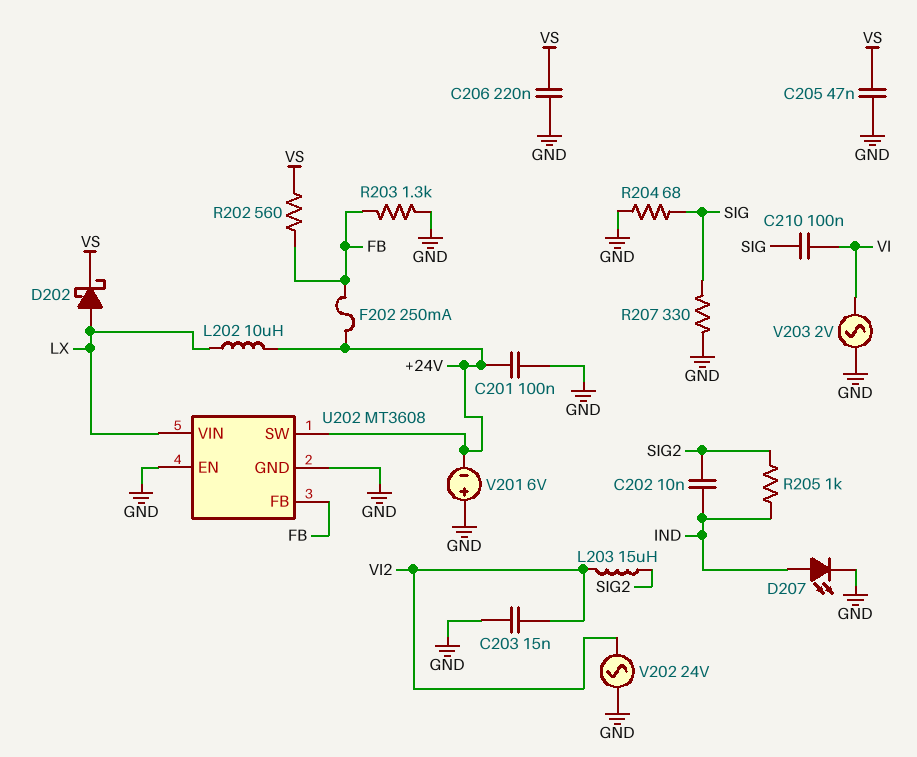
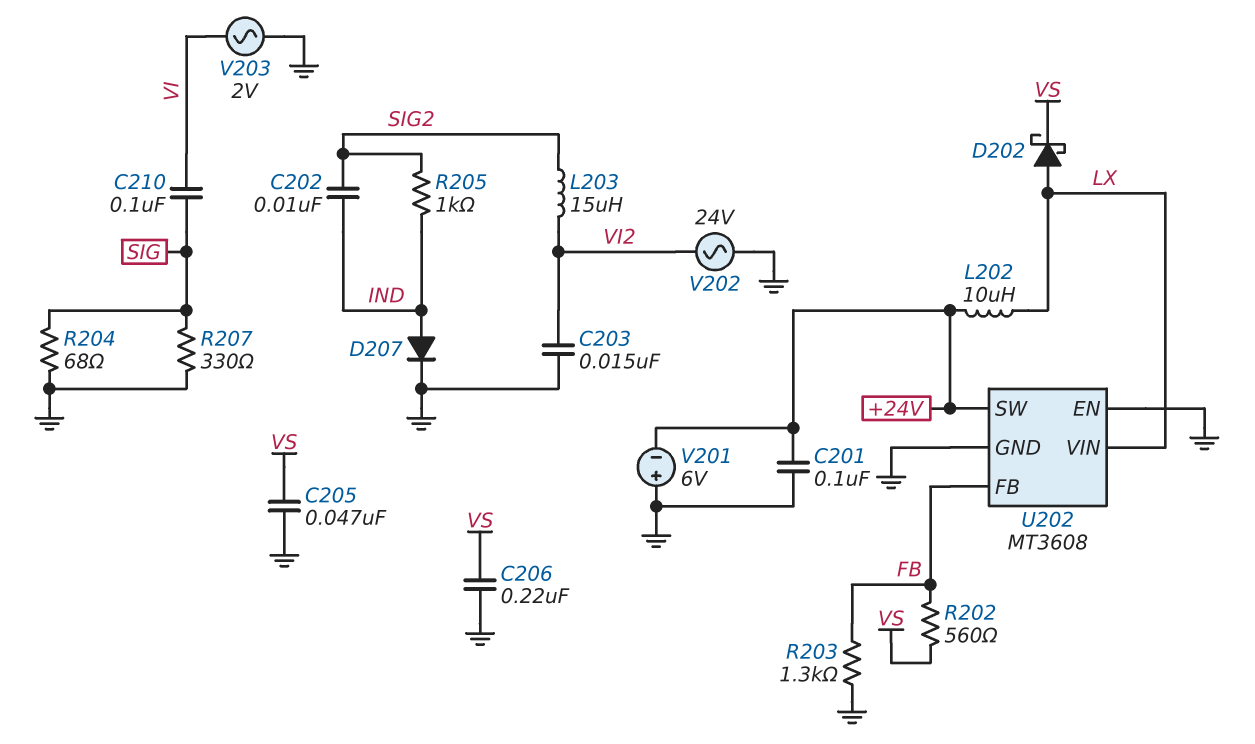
D207: LED (A IND, K GND) -> diode (A IND, K GND)
F202: 250mA (+24V, FB) -> none

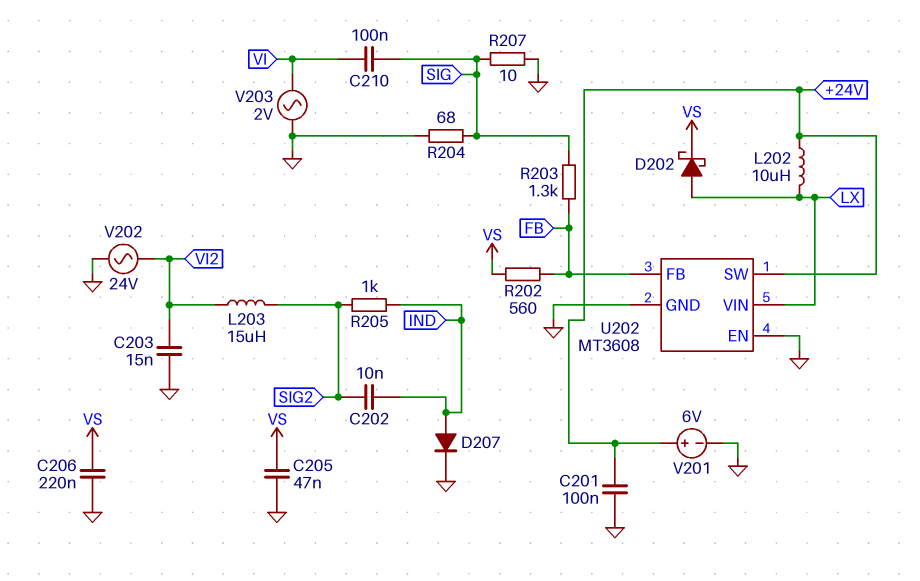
R203: 1.3k (FB, GND) -> 1.3k (FB, SIG)
R207: 330 (GND, SIG) -> 10 (GND, SIG)
V201: 6V (plus GND, minus +24V) -> 6V (plus +24V, minus GND)

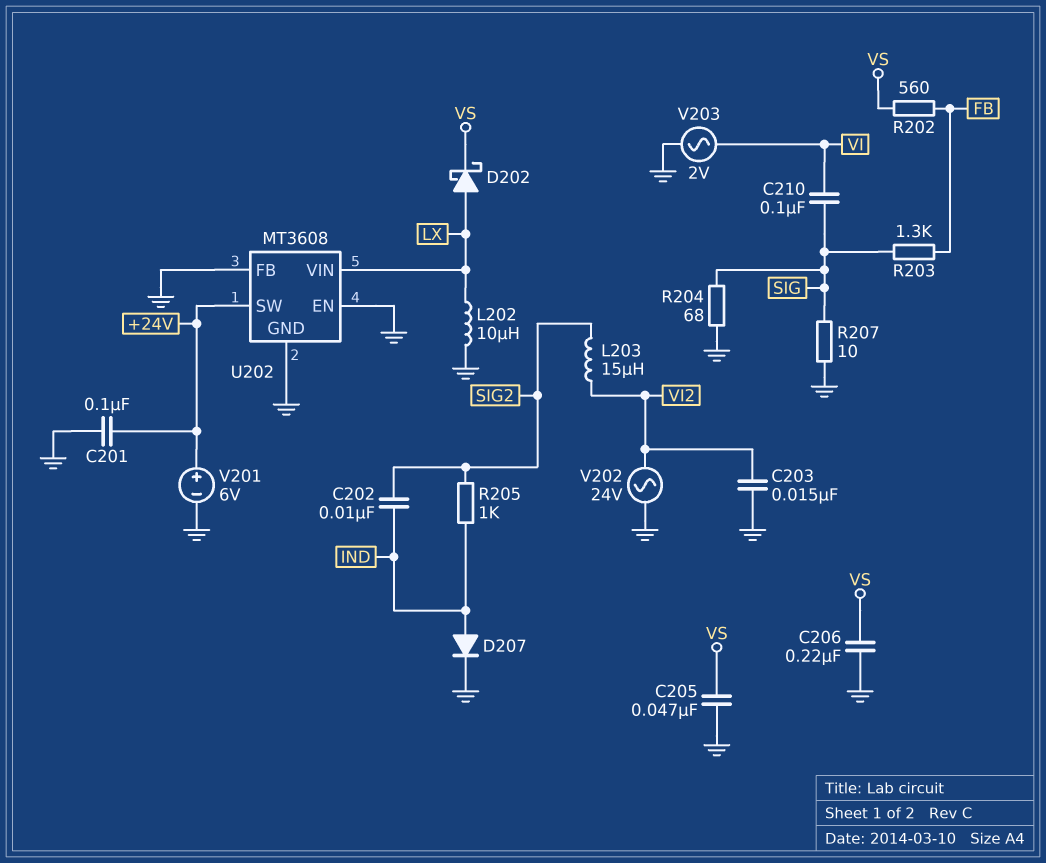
L202: 10uH (+24V, LX) -> 10uH (GND, LX)
U202 pin FB: FB -> GND

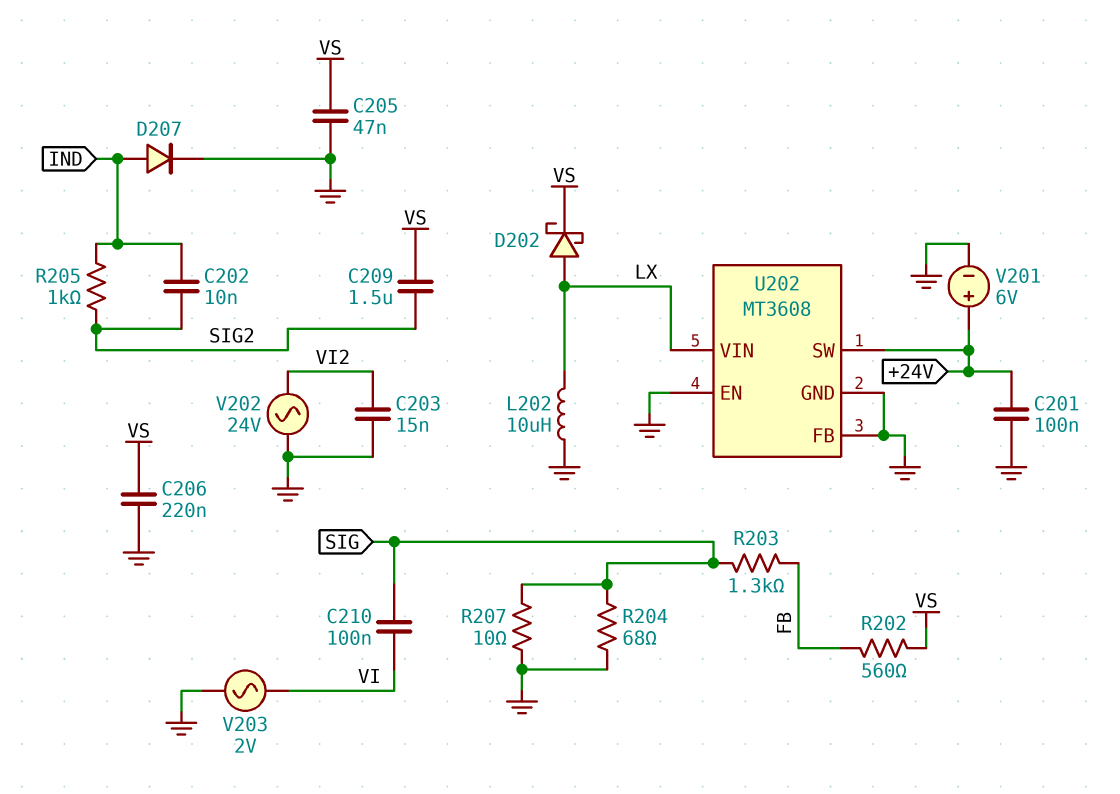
C209: none -> 1.5uF (SIG2, VS)
L203: 15uH (SIG2, VI2) -> none

